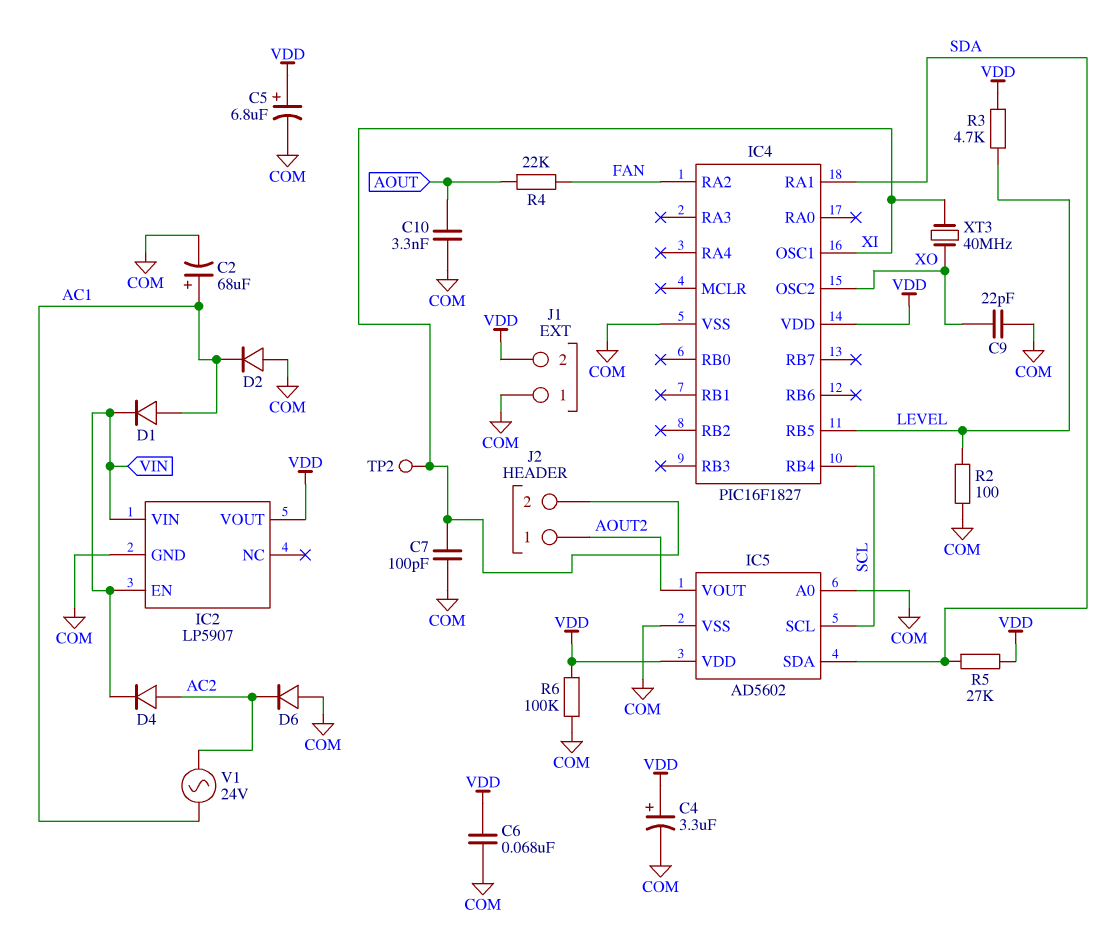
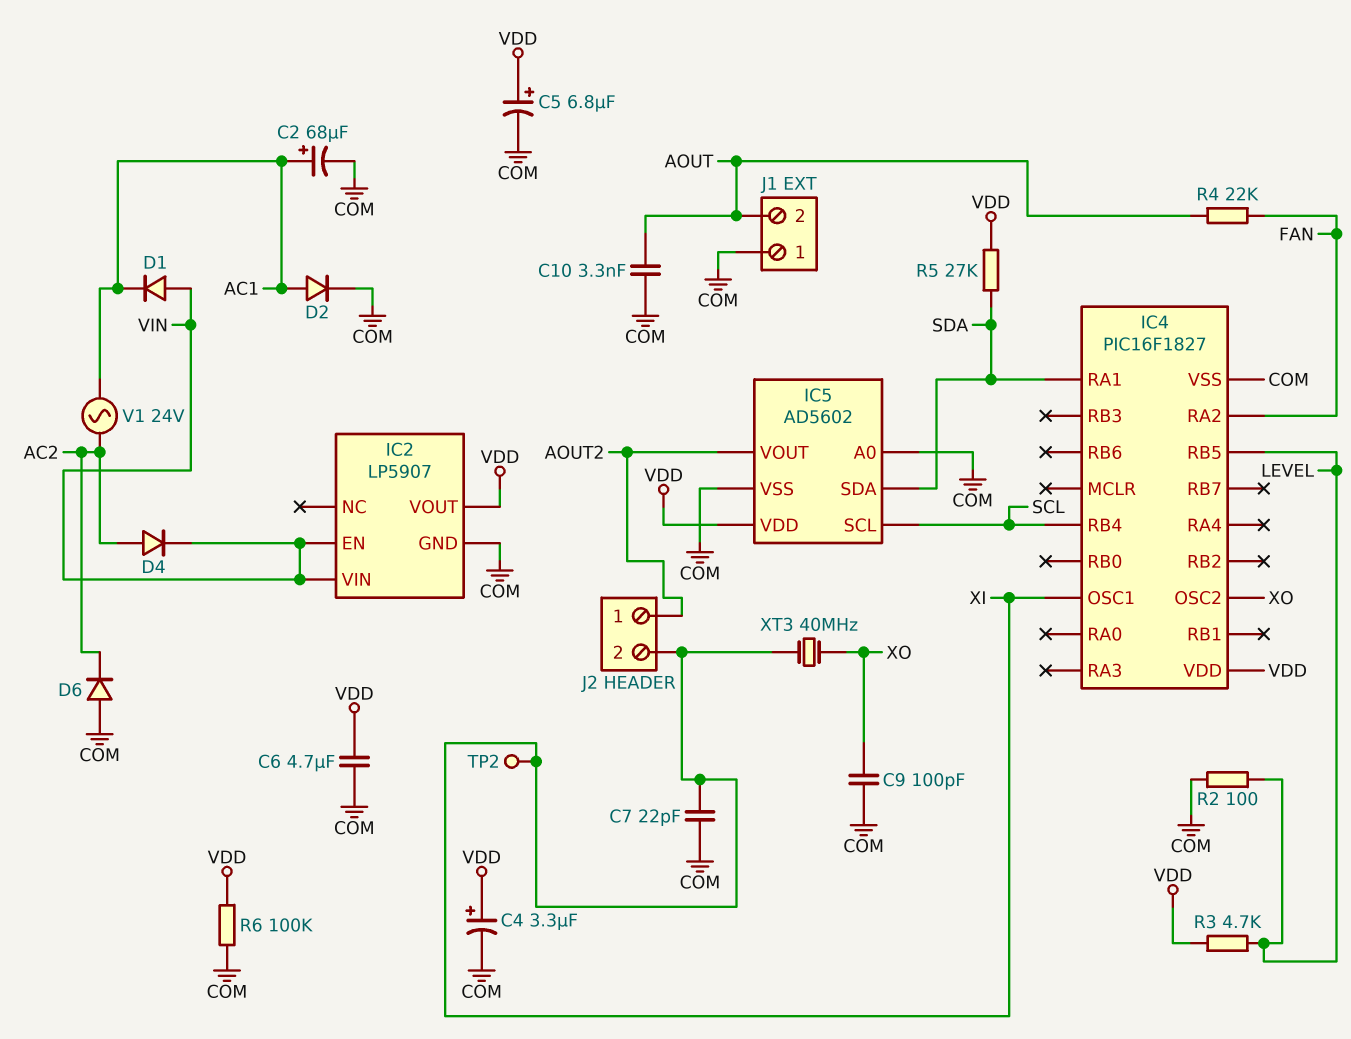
C6: 68nF (COM, VDD) -> 4.7uF (COM, VDD)
C7: 100pF (COM, XI) -> 22pF (COM, XI)
C9: 22pF (COM, XO) -> 100pF (COM, XO)
D1: diode (A AC1, K VIN) -> diode (A VIN, K AC1)
D2: diode (A COM, K AC1) -> diode (A AC1, K COM)
J1 pin 2: VDD -> AOUT

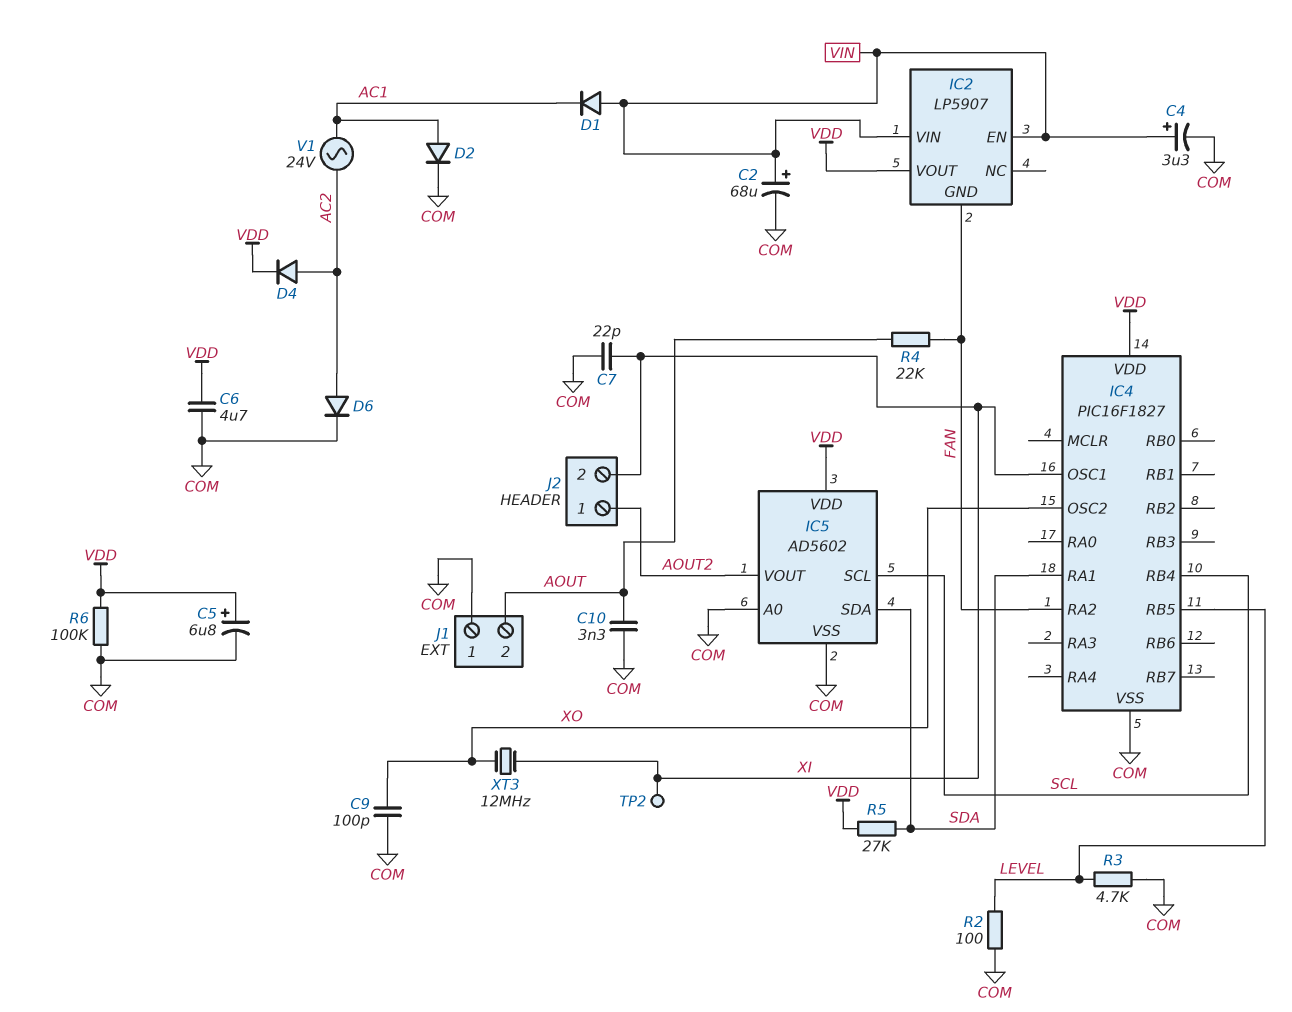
C2: 68uF (plus AC1, minus COM) -> 68uF (plus VIN, minus COM)
C4: 3.3uF (plus VDD, minus COM) -> 3.3uF (plus VIN, minus COM)
D4: diode (A AC2, K VIN) -> diode (A AC2, K VDD)
D6: diode (A COM, K AC2) -> diode (A AC2, K COM)
IC2 pin GND: COM -> FAN
R3: 4.7k (LEVEL, VDD) -> 4.7k (COM, LEVEL)
XT3: 40MHz (XI, XO) -> 12MHz (XI, XO)

